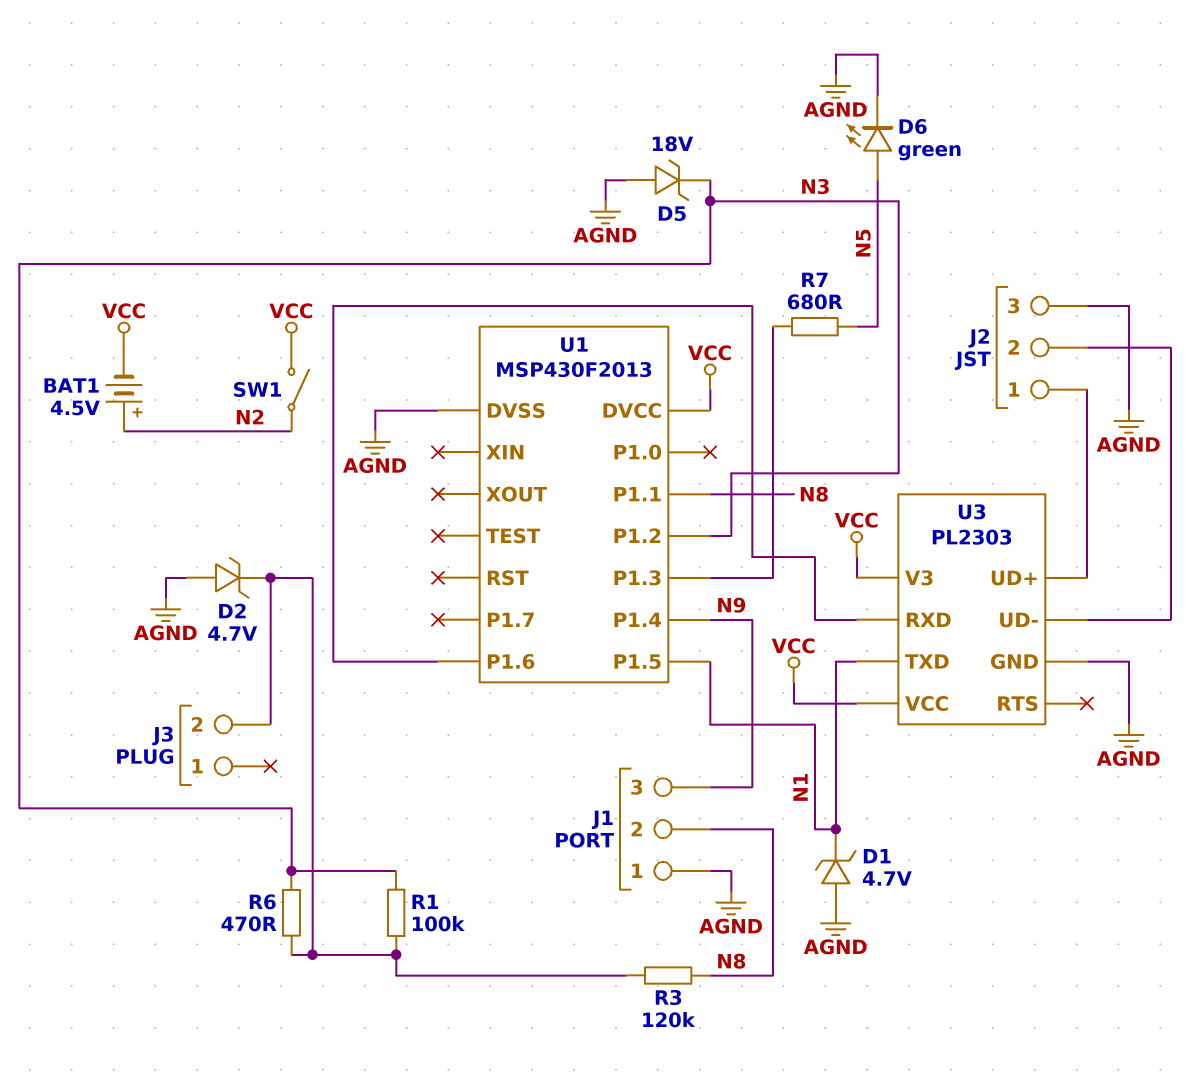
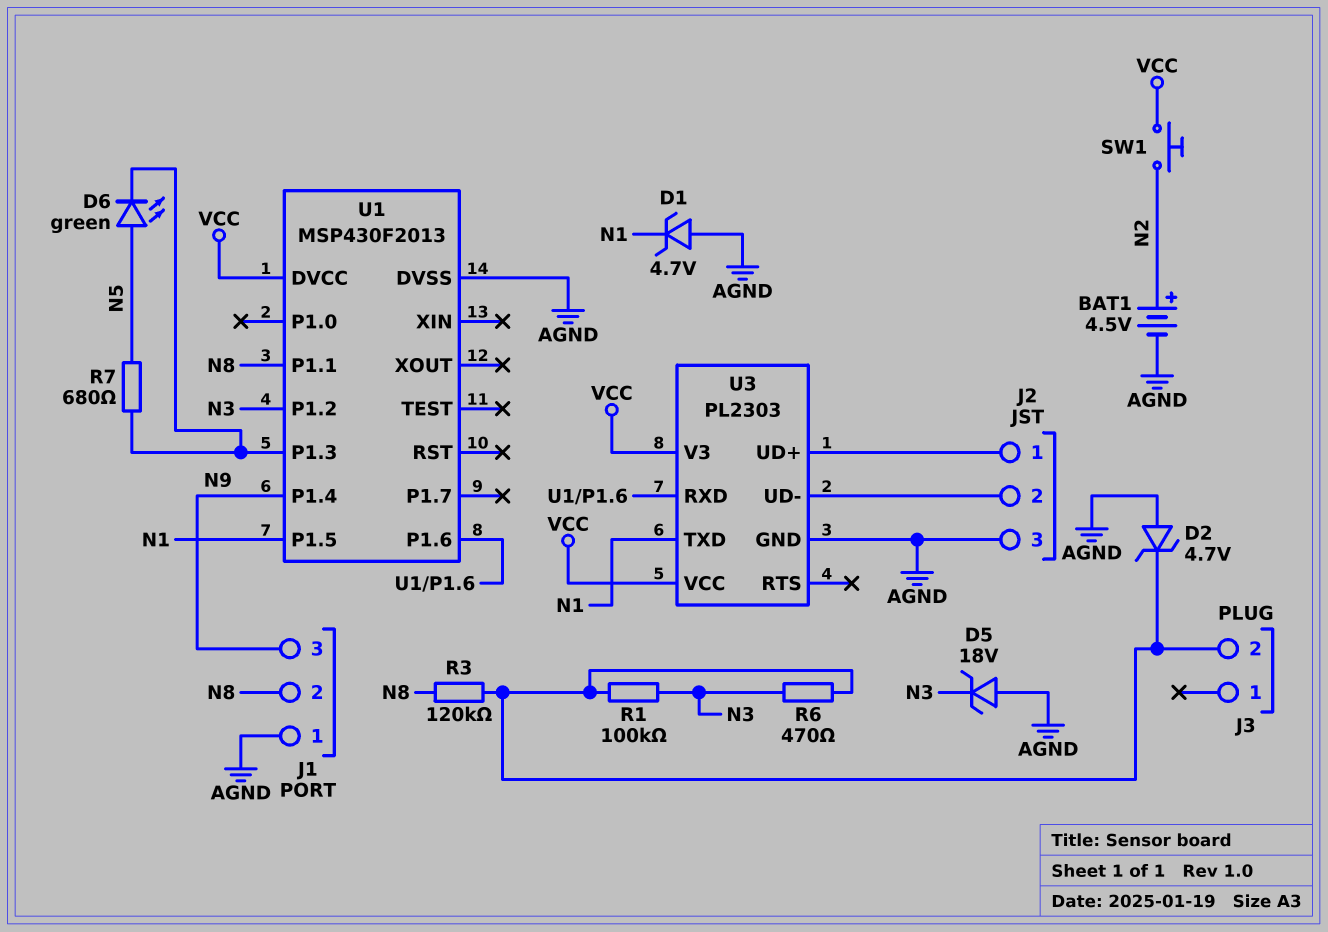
BAT1: 4.5V (plus N2, minus VCC) -> 4.5V (plus N2, minus AGND)
D6: LED green (A N5, K AGND) -> LED green (A N5, K U1/P1.3)
SW1: switch (N2, VCC) -> button (N2, VCC)

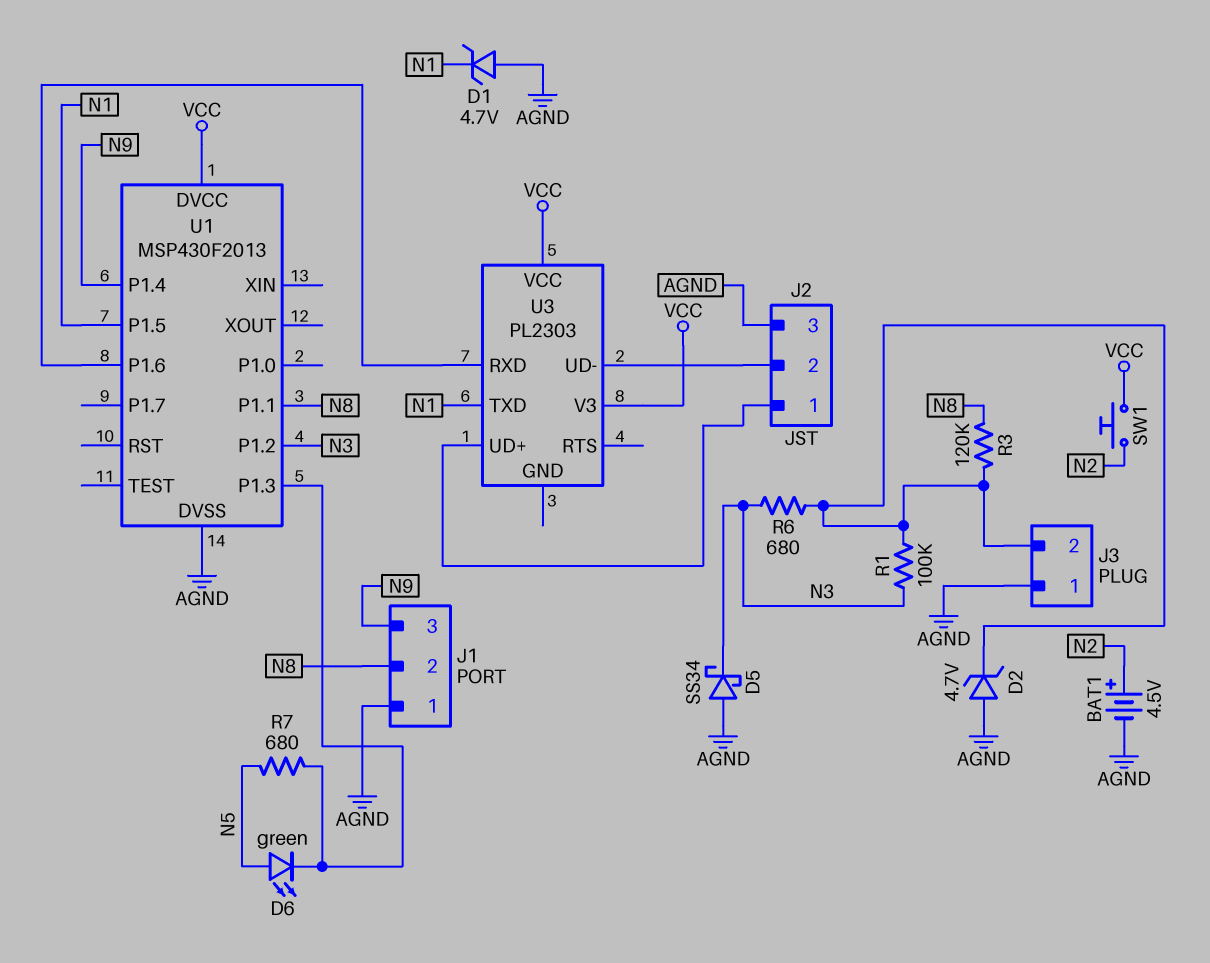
D5: zener 18V (A AGND, K N3) -> schottky SS34 (A AGND, K N3)
J3 pin 1: none -> AGND
R6: 470 (J3/2, N3) -> 680 (J3/2, N3)
U3 pin GND: AGND -> none

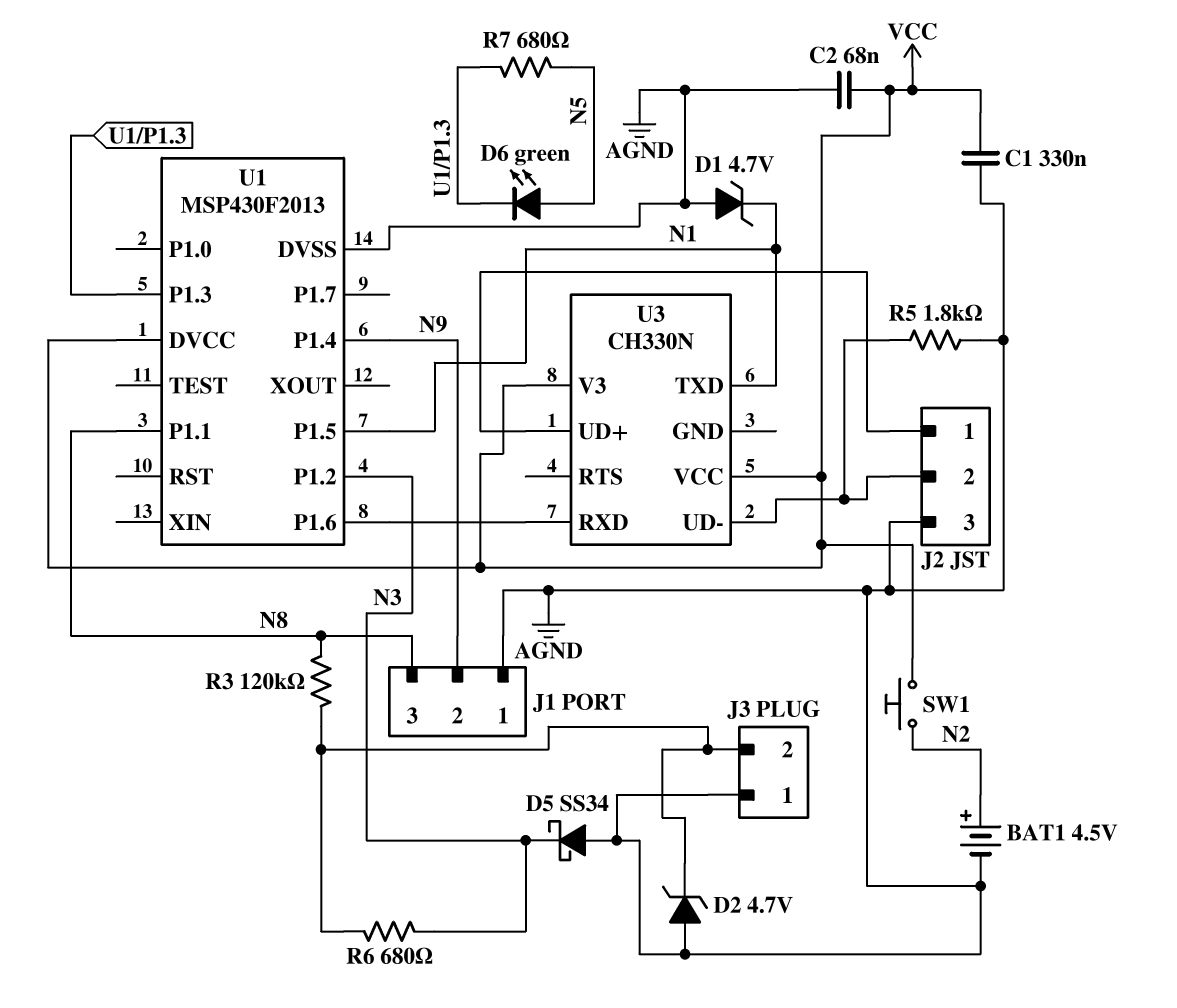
C1: none -> 330nF (AGND, VCC)
C2: none -> 68nF (AGND, VCC)
J1 pin 2: N8 -> N9
J1 pin 3: N9 -> N8
R1: 100k (J3/2, N3) -> none
R5: none -> 1.8k (AGND, J2/2)
U3: PL2303 -> CH330N

